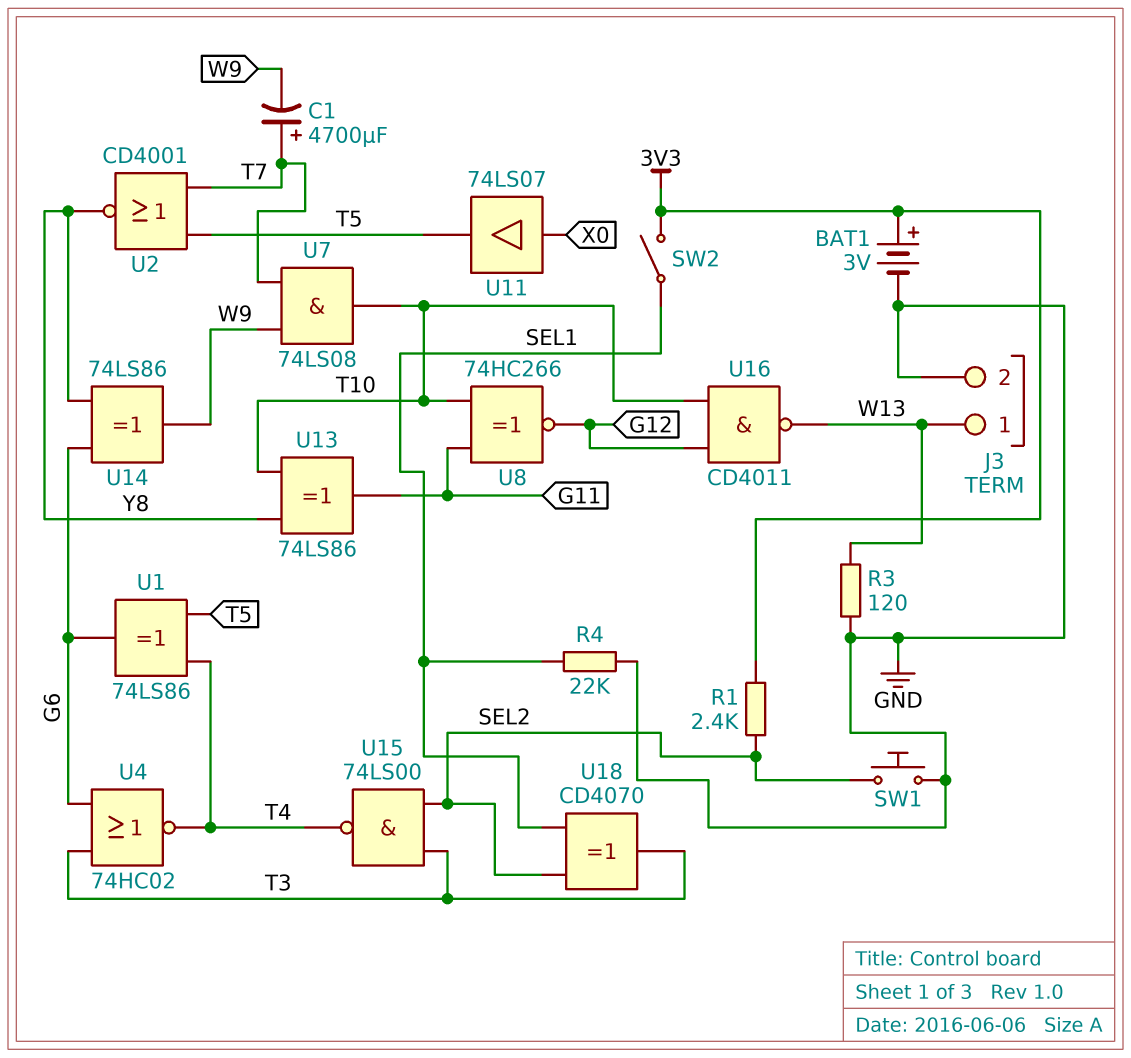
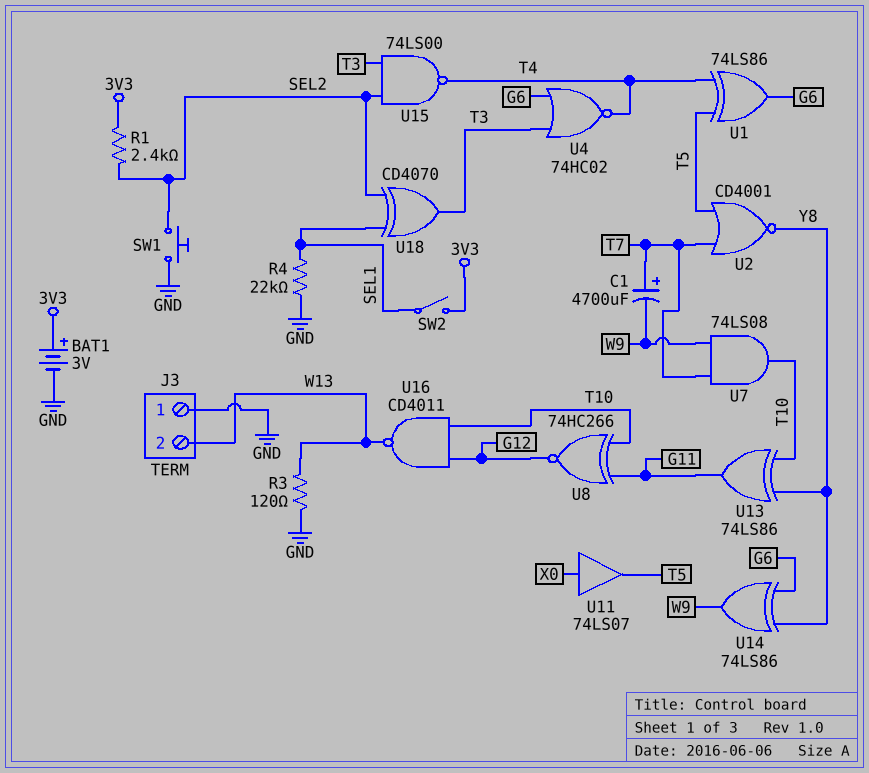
J3 pin 1: W13 -> GND
J3 pin 2: GND -> W13

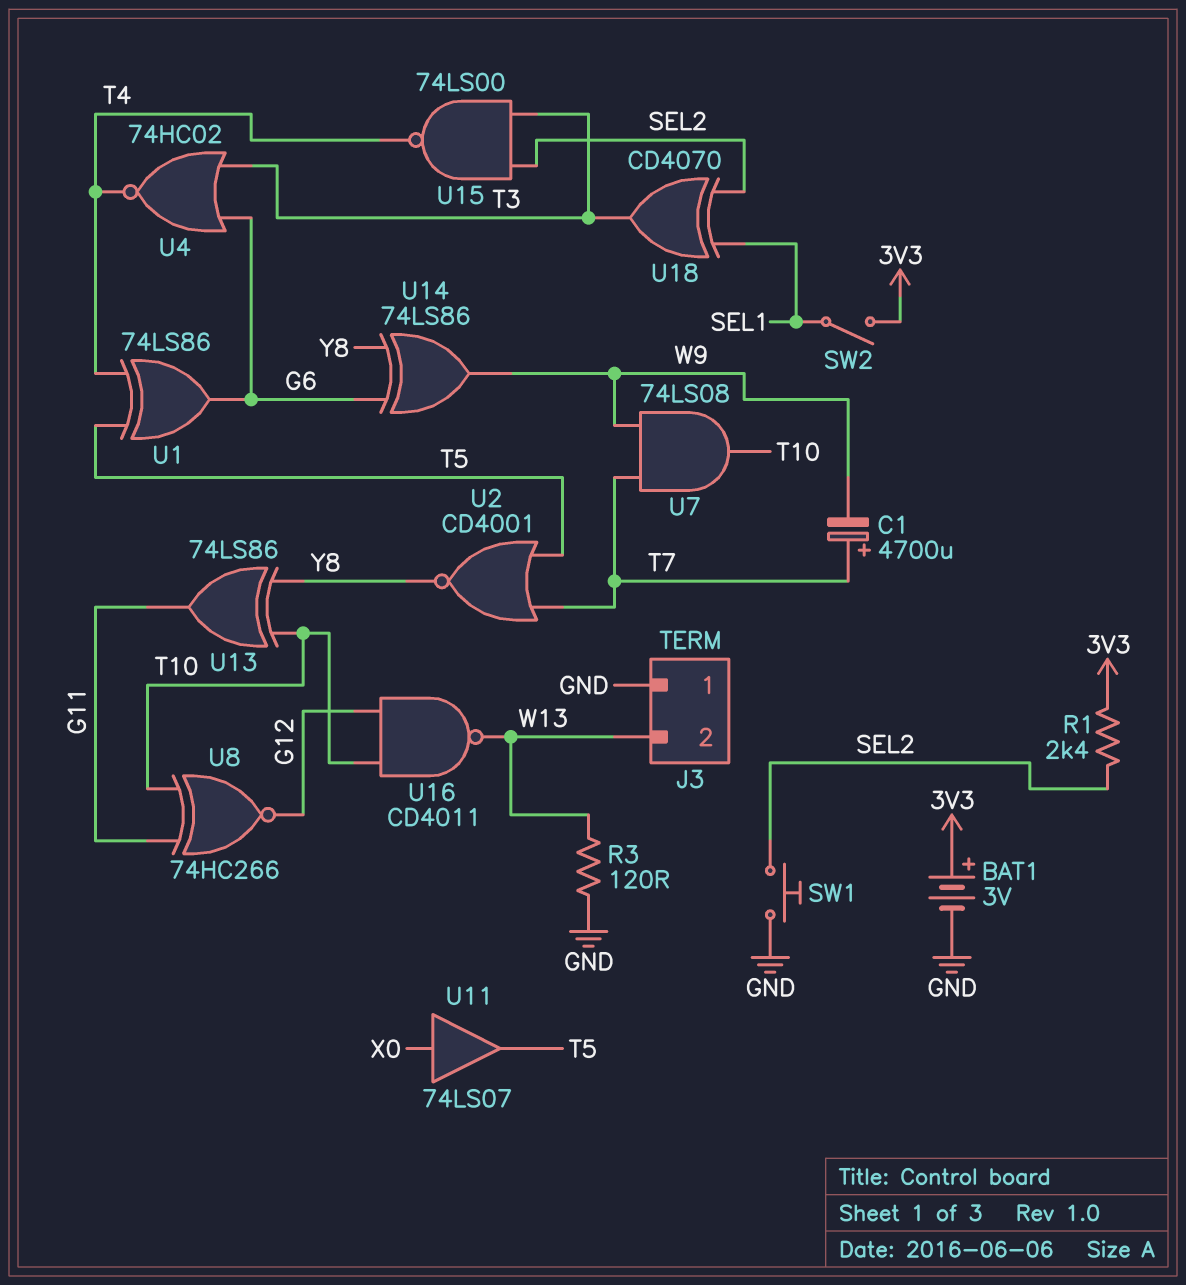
R4: 22k (GND, SEL1) -> none

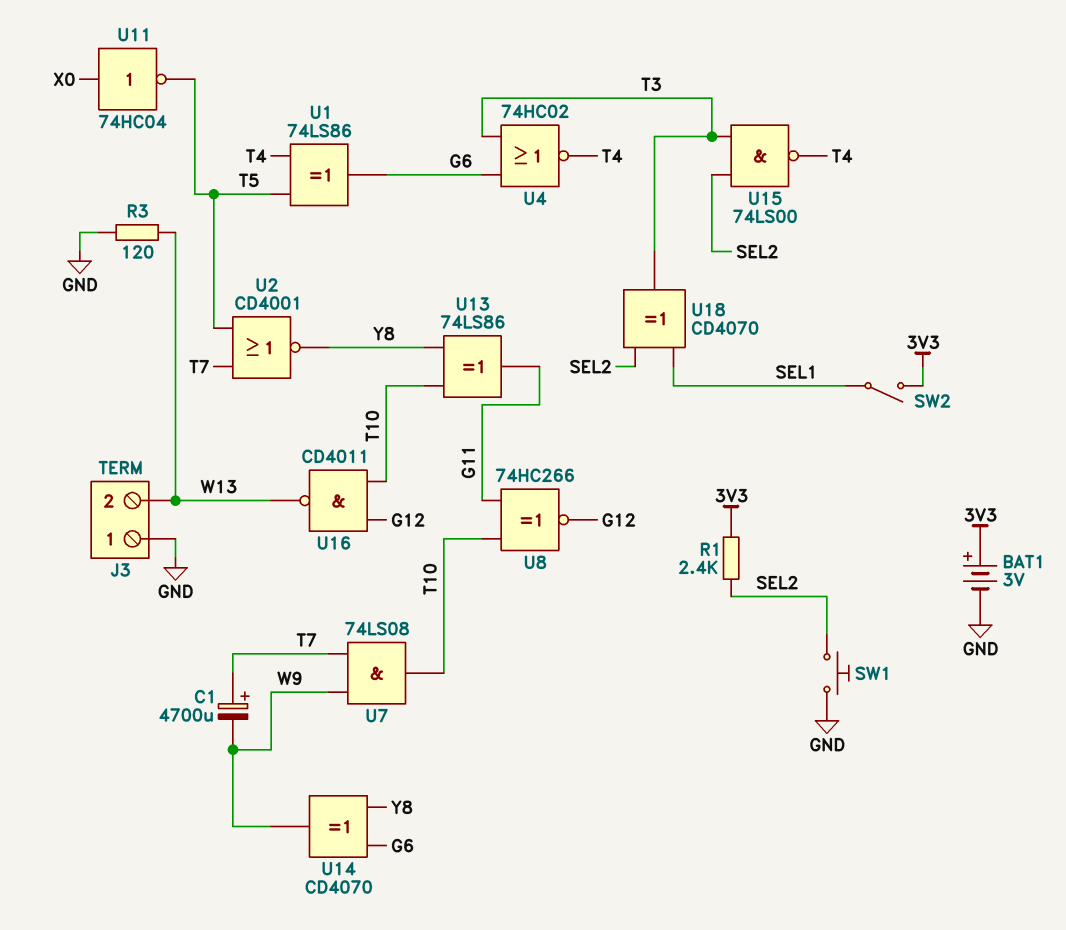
U11: buffer 74LS07 (in X0, out T5) -> NOT 74HC04 (in X0, out T5)
U14: XOR 74LS86 (in G6, in Y8, out W9) -> XOR CD4070 (in G6, in Y8, out W9)

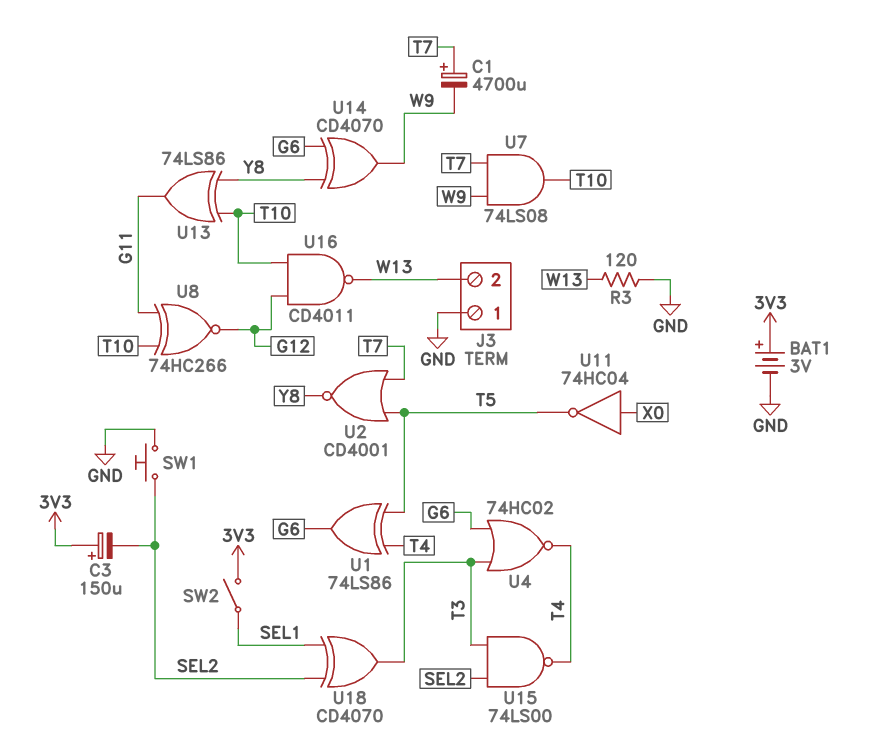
C3: none -> 150uF (plus 3V3, minus SEL2)
R1: 2.4k (3V3, SEL2) -> none

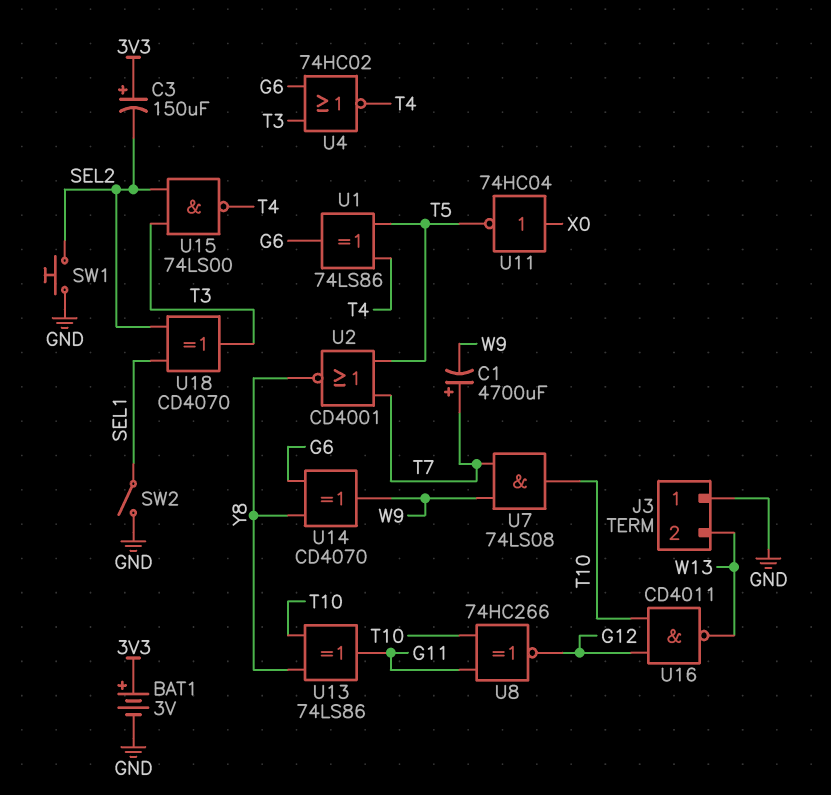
R3: 120 (GND, W13) -> none
SW2: switch (3V3, SEL1) -> switch (GND, SEL1)

